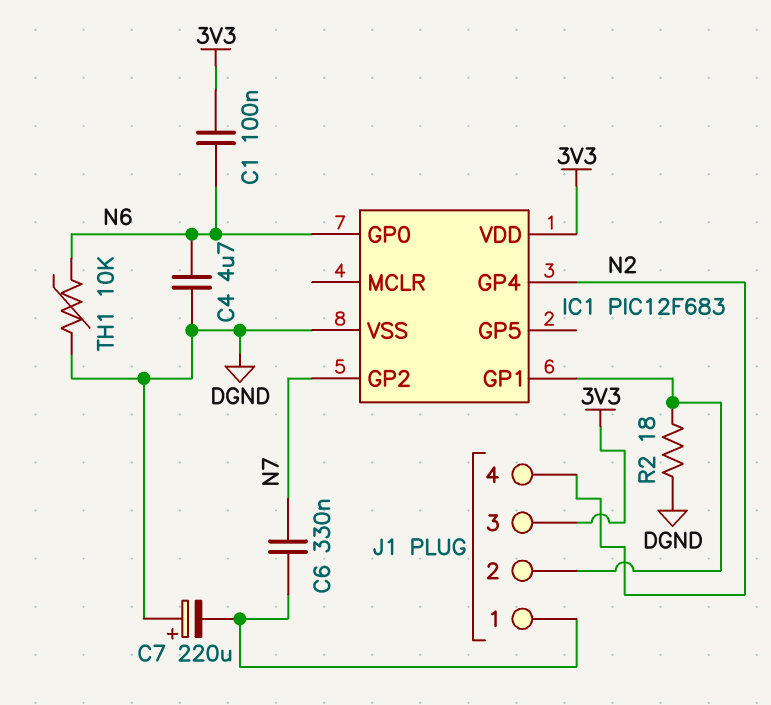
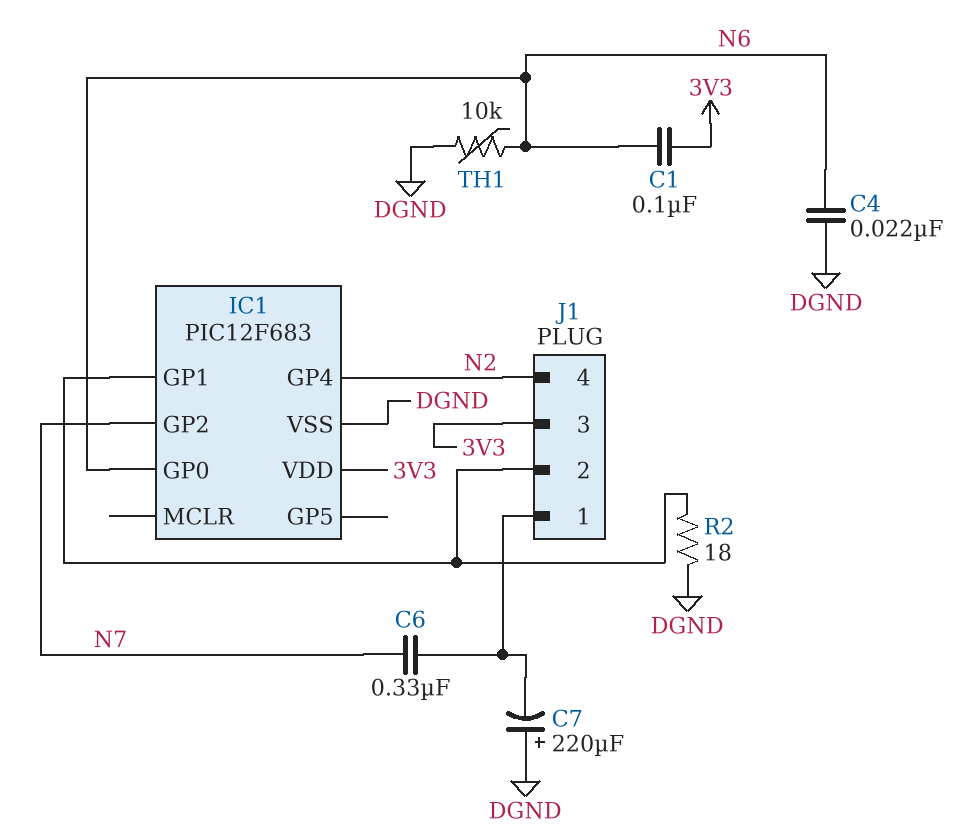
C4: 4.7uF (DGND, N6) -> 22nF (DGND, N6)

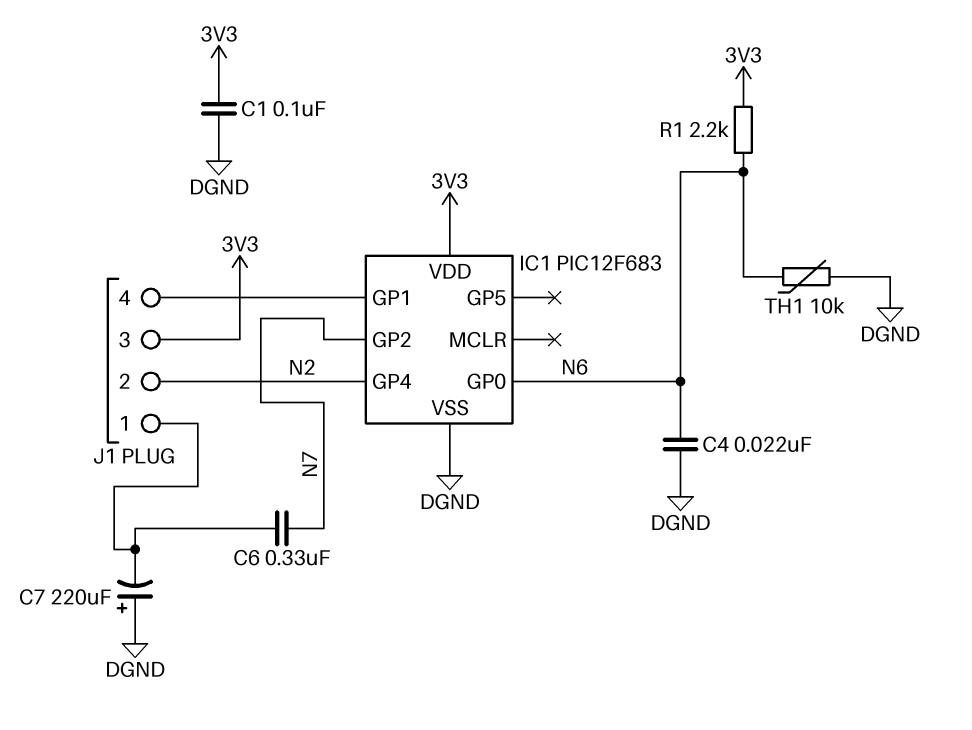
C1: 100nF (3V3, N6) -> 100nF (3V3, DGND)
J1 pin 2: IC1/GP1 -> N2
J1 pin 4: N2 -> IC1/GP1
R1: none -> 2.2k (3V3, N6)
R2: 18 (DGND, IC1/GP1) -> none

